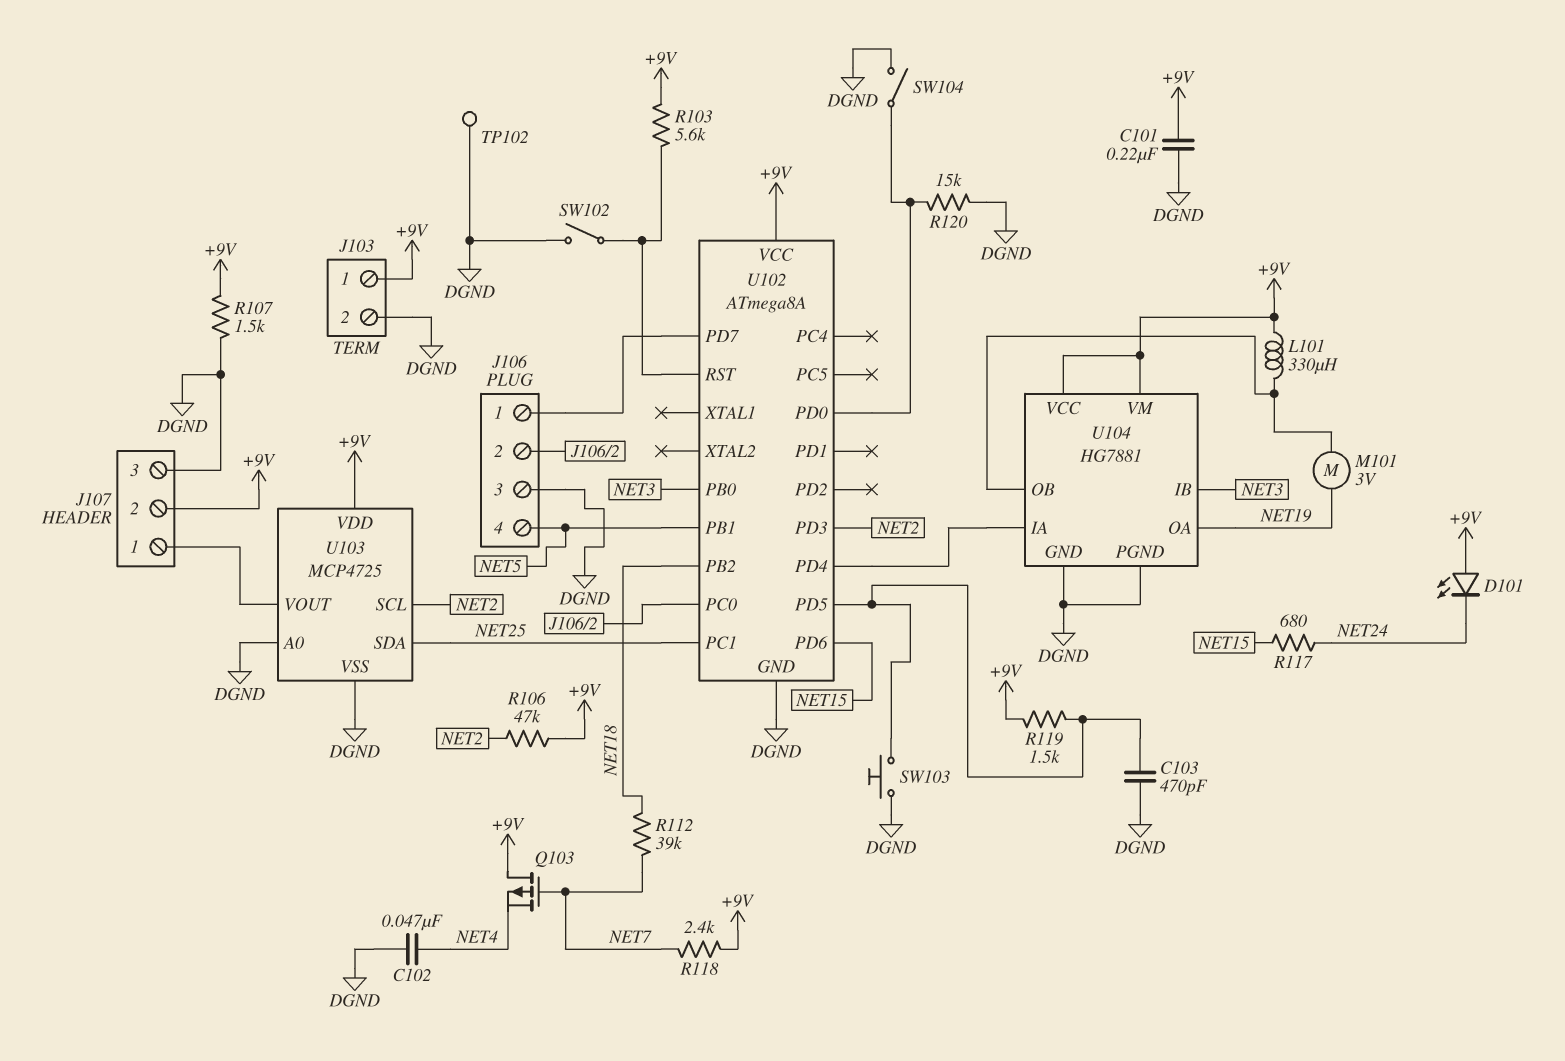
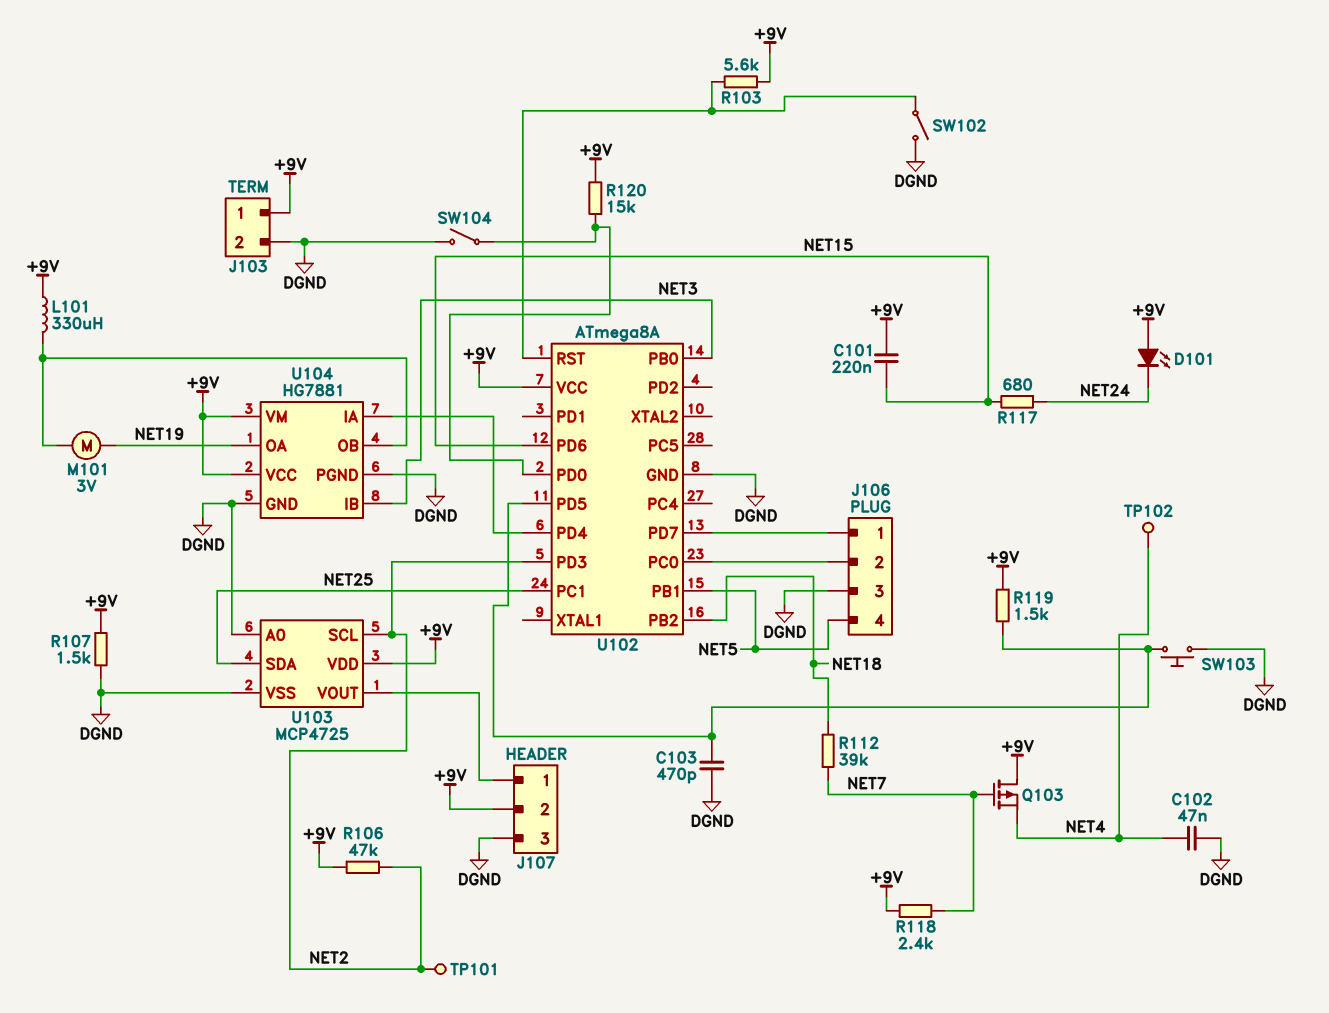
C101: 220nF (+9V, DGND) -> 220nF (+9V, NET15)
R120: 15k (DGND, U102/PD0) -> 15k (+9V, U102/PD0)
TP101: none -> test point (NET2)
TP102: test point (DGND) -> test point (NET4)

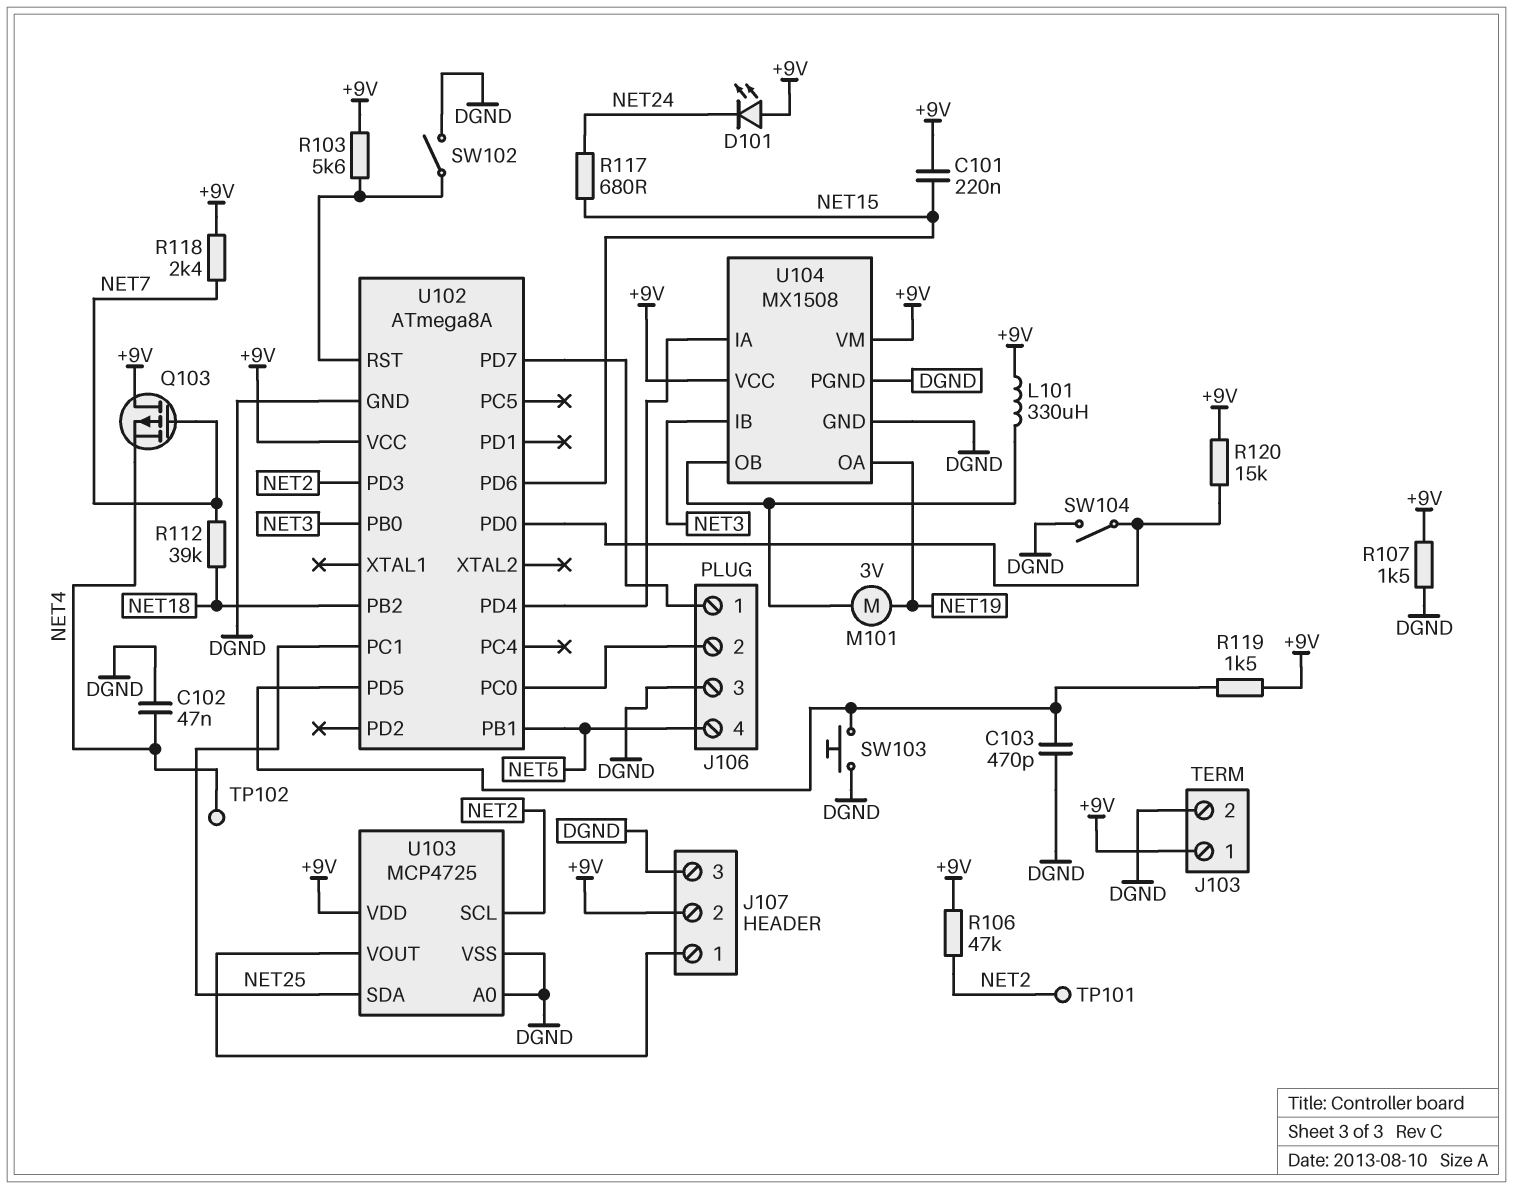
U104: HG7881 -> MX1508

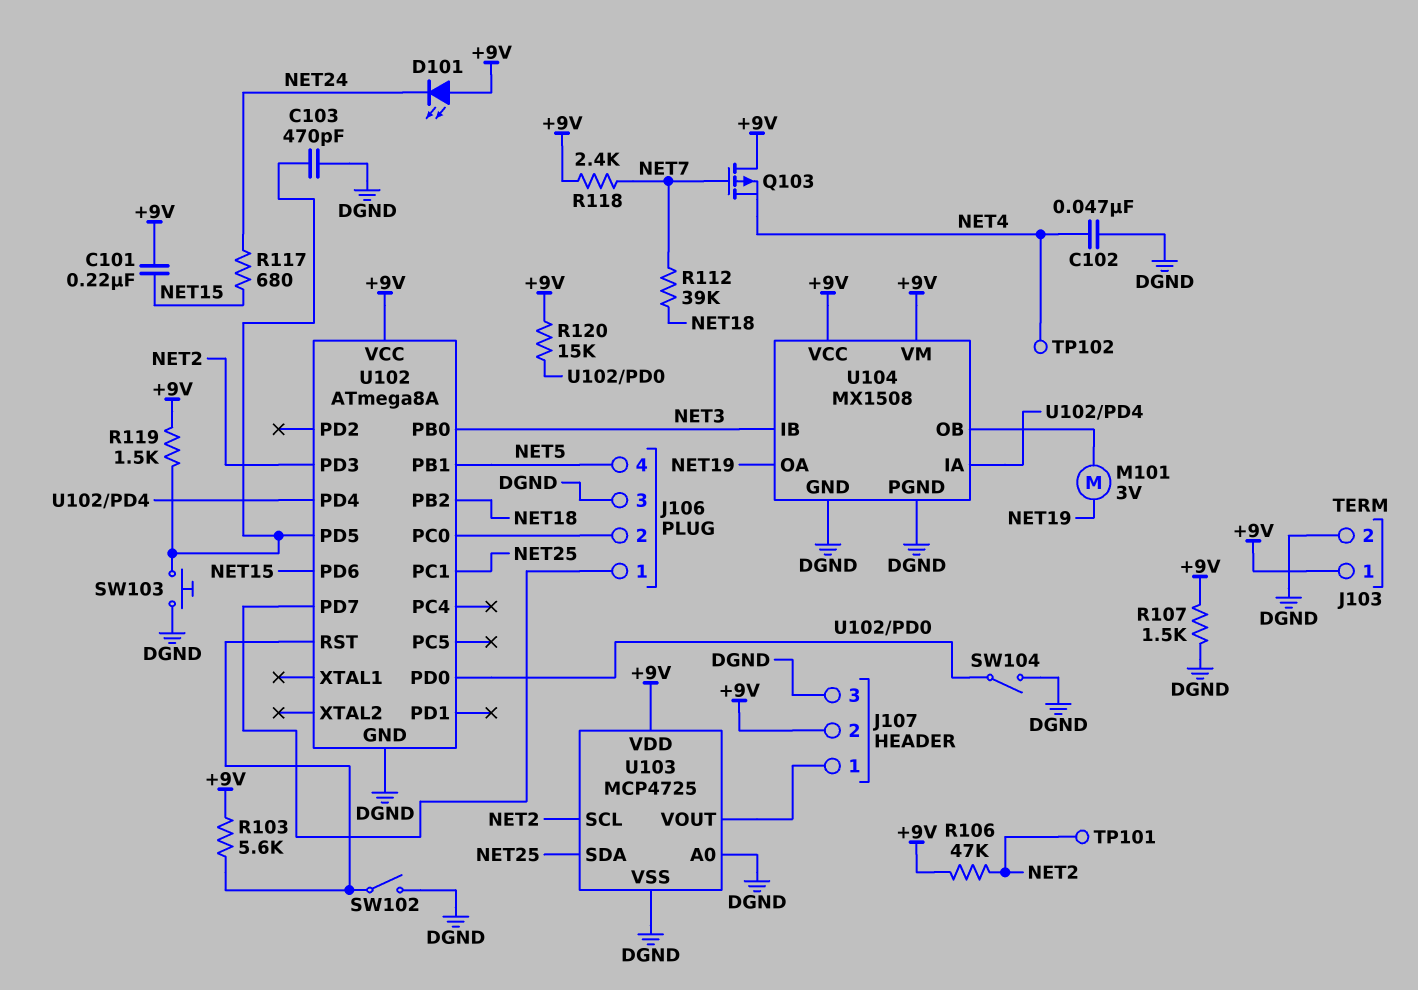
L101: 330uH (+9V, U104/OB) -> none

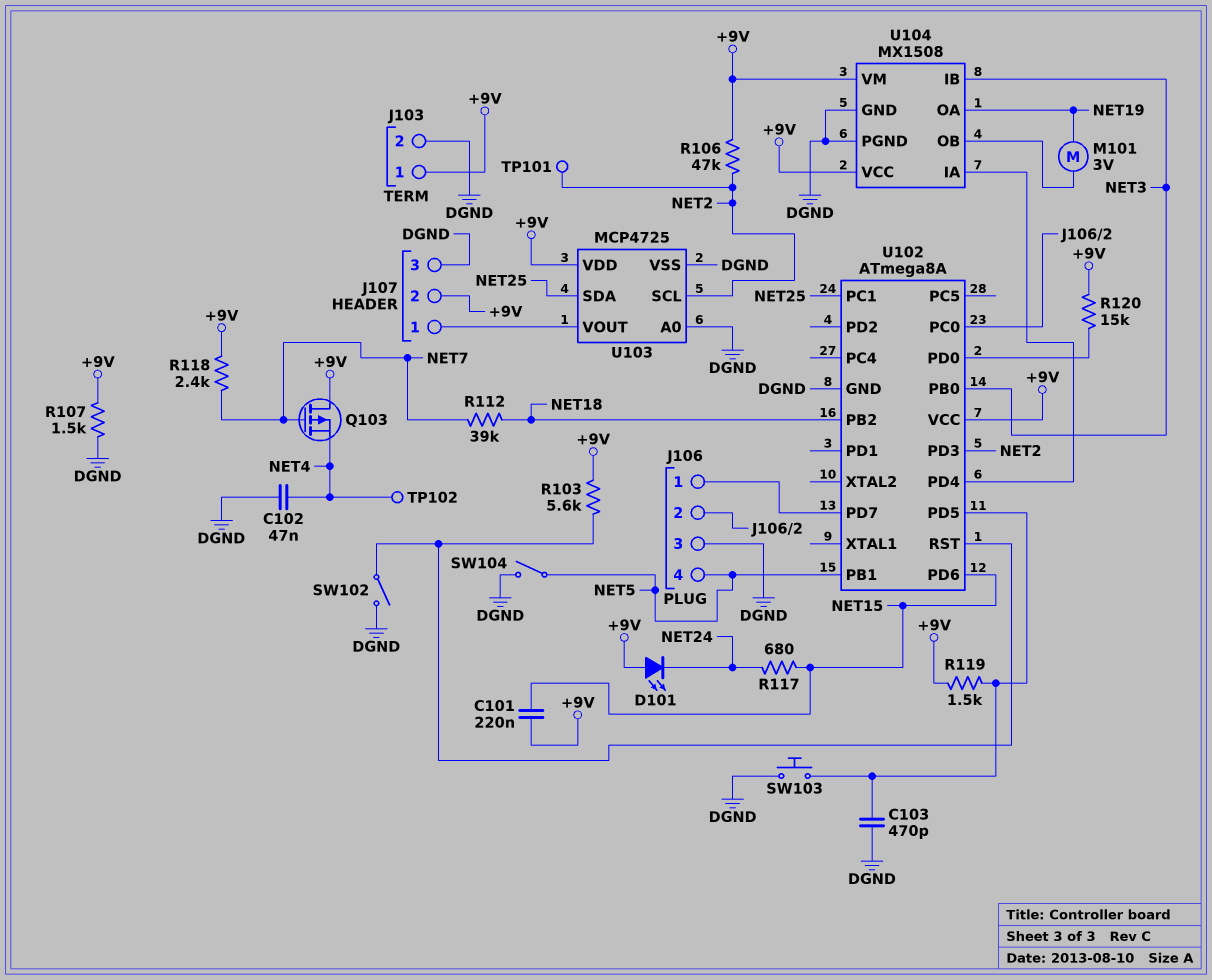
SW104: switch (DGND, U102/PD0) -> switch (DGND, NET5)

